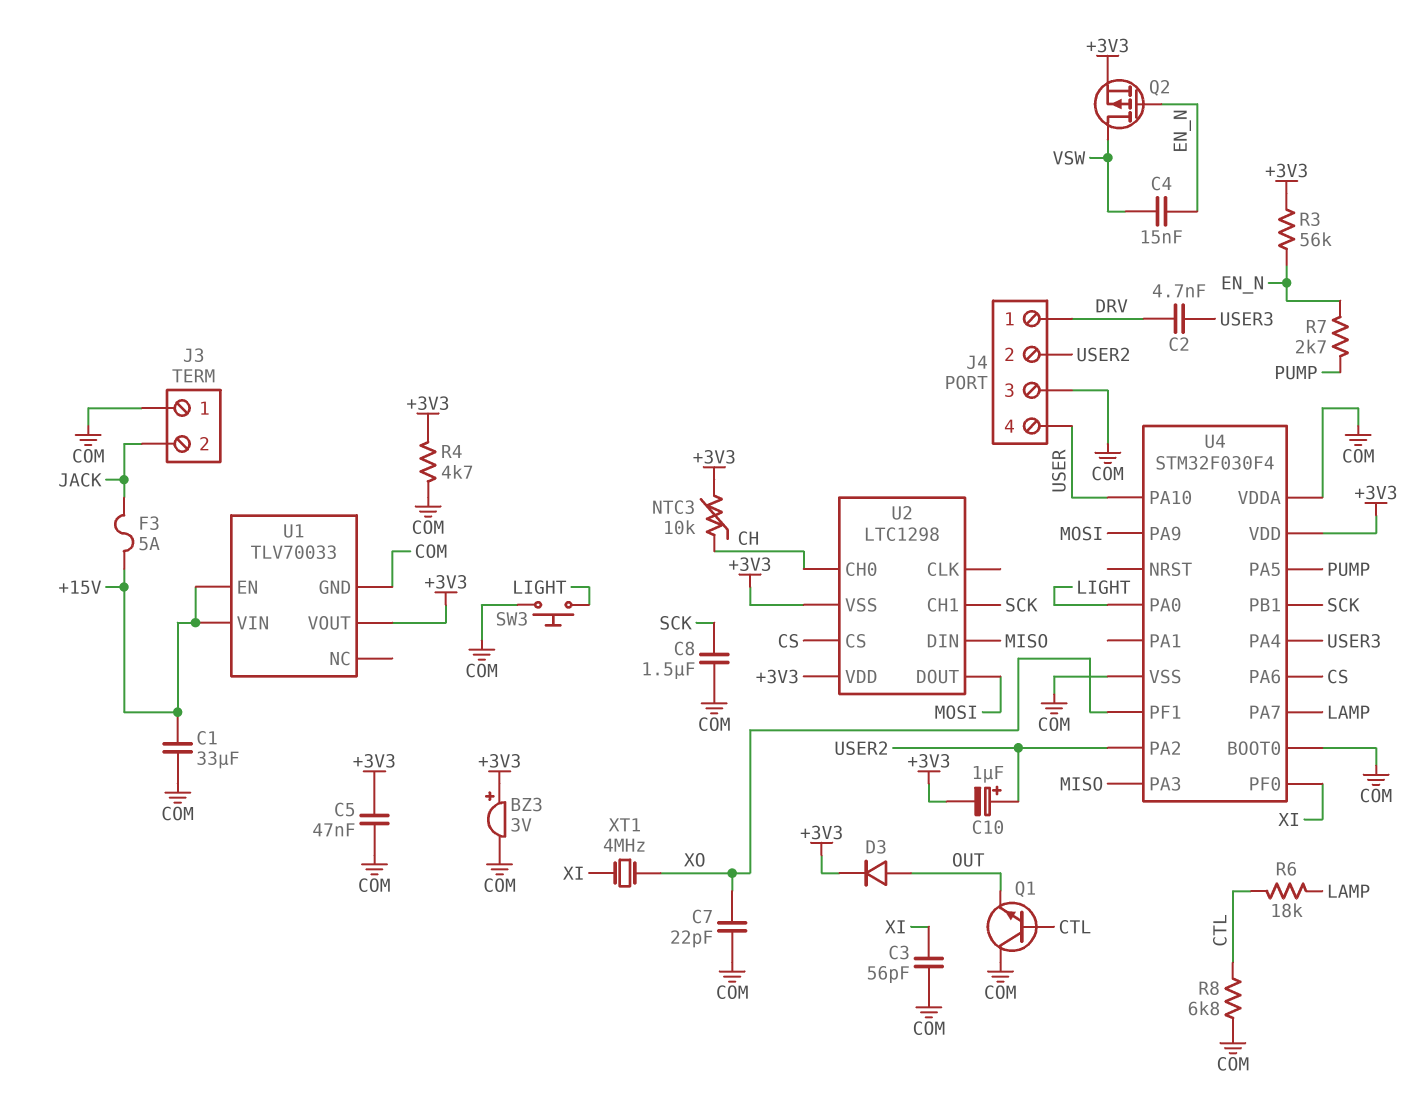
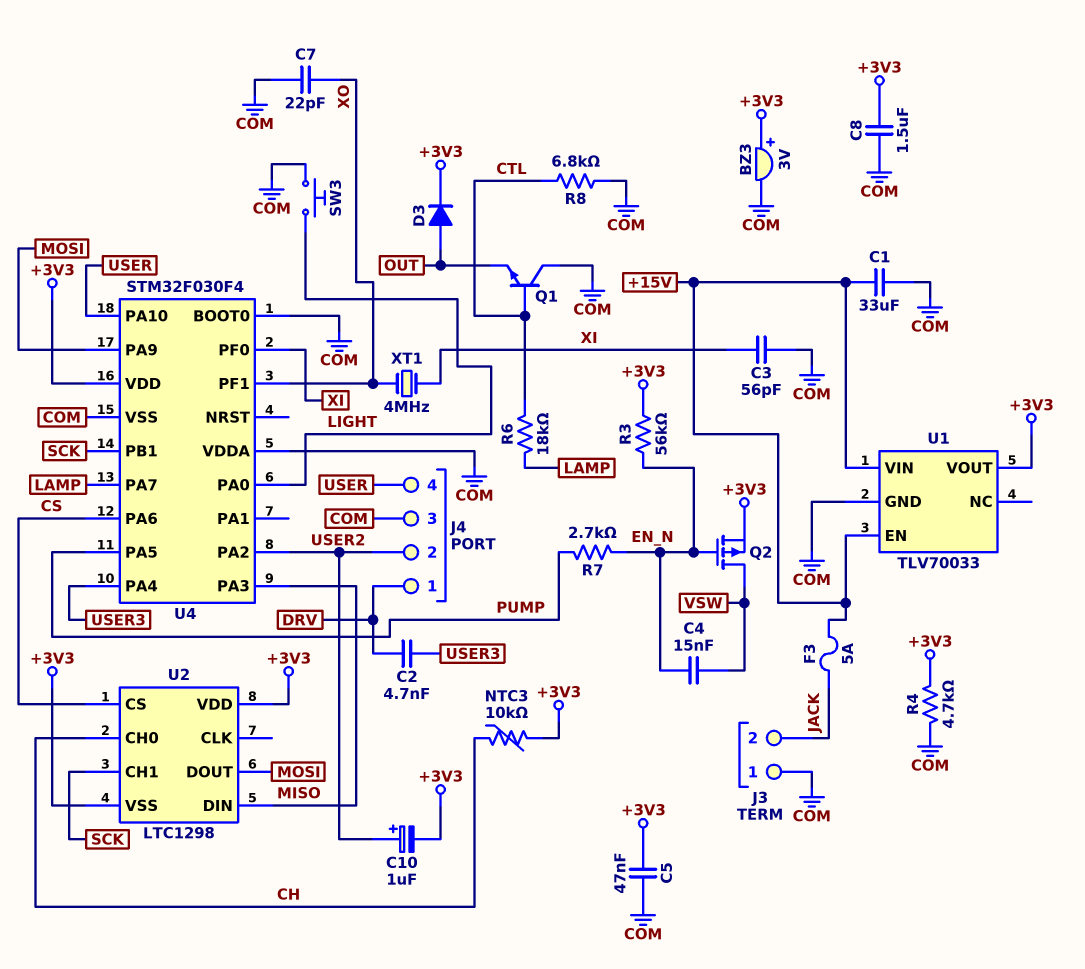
C8: 1.5uF (COM, SCK) -> 1.5uF (+3V3, COM)

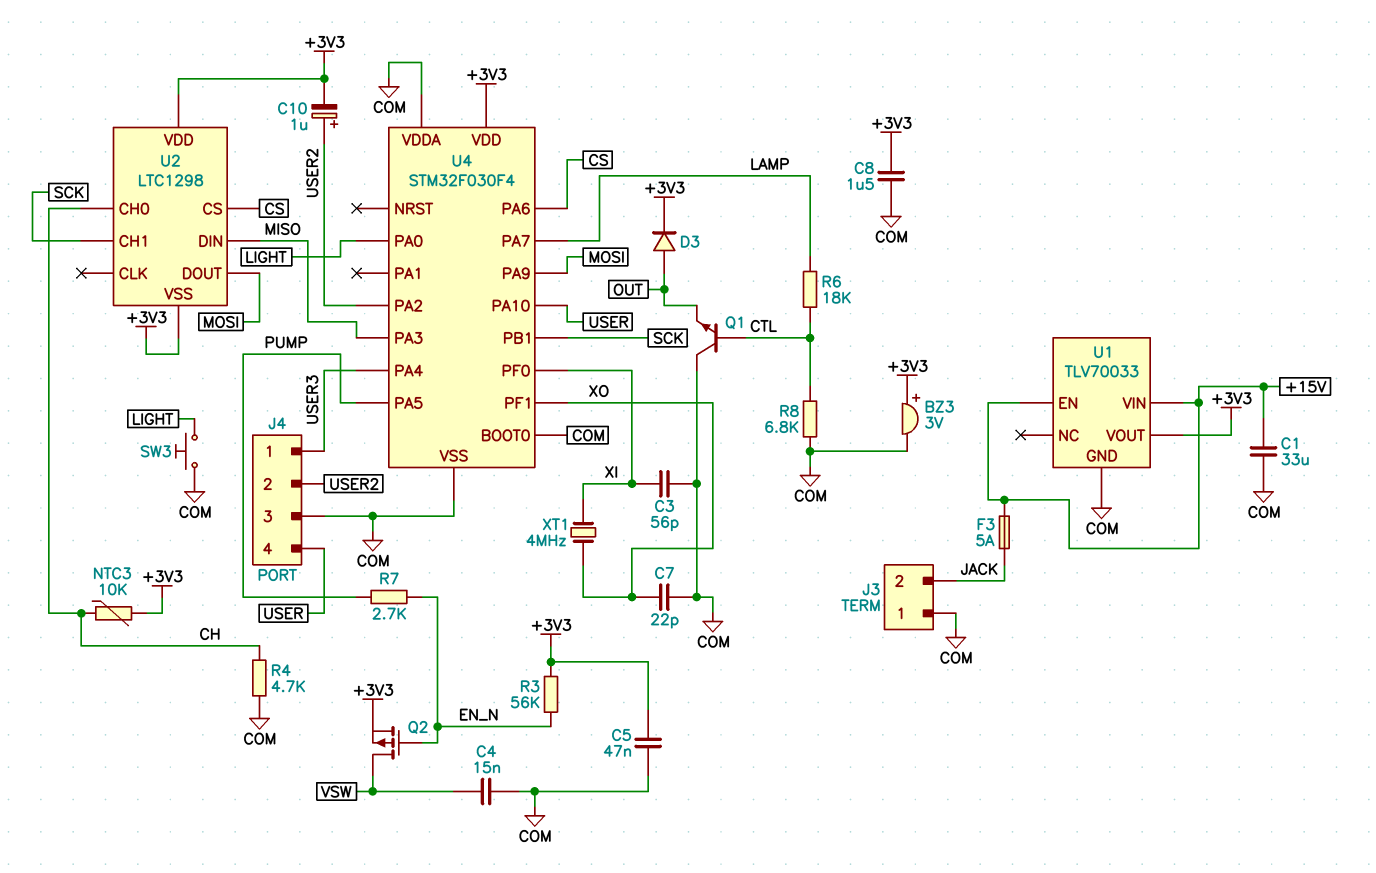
C2: 4.7nF (DRV, USER3) -> none
C4: 15nF (EN_N, VSW) -> 15nF (COM, VSW)
J4 pin 1: DRV -> USER3
R4: 4.7k (+3V3, COM) -> 4.7k (CH, COM)

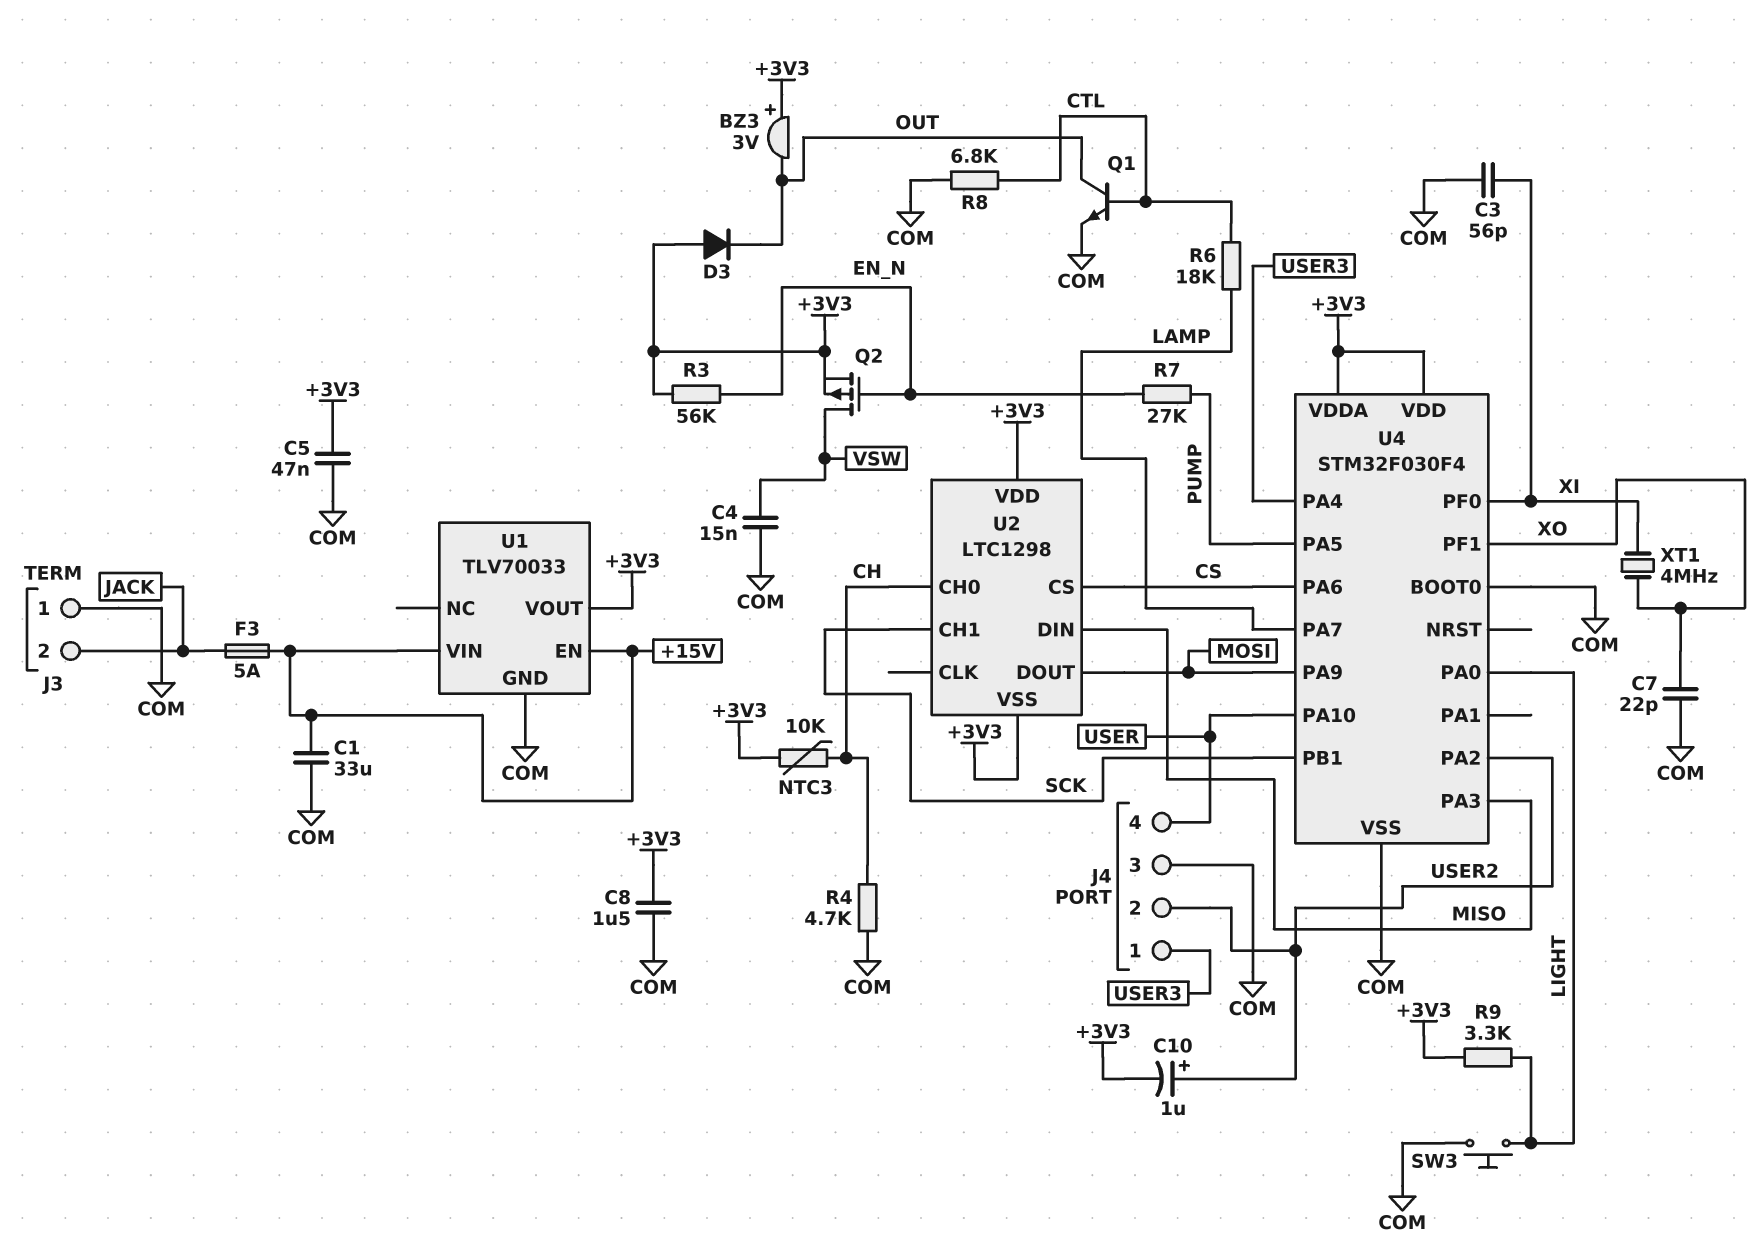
BZ3: buzzer 3V (plus +3V3, minus COM) -> buzzer 3V (plus +3V3, minus OUT)
D3: diode (A OUT, K +3V3) -> diode (A +3V3, K OUT)
Q1: NPN (B CTL, C COM, E OUT) -> NPN (B CTL, C OUT, E COM)
R7: 2.7k (EN_N, PUMP) -> 27k (EN_N, PUMP)
R9: none -> 3.3k (+3V3, LIGHT)
U4 pin VDDA: COM -> +3V3

